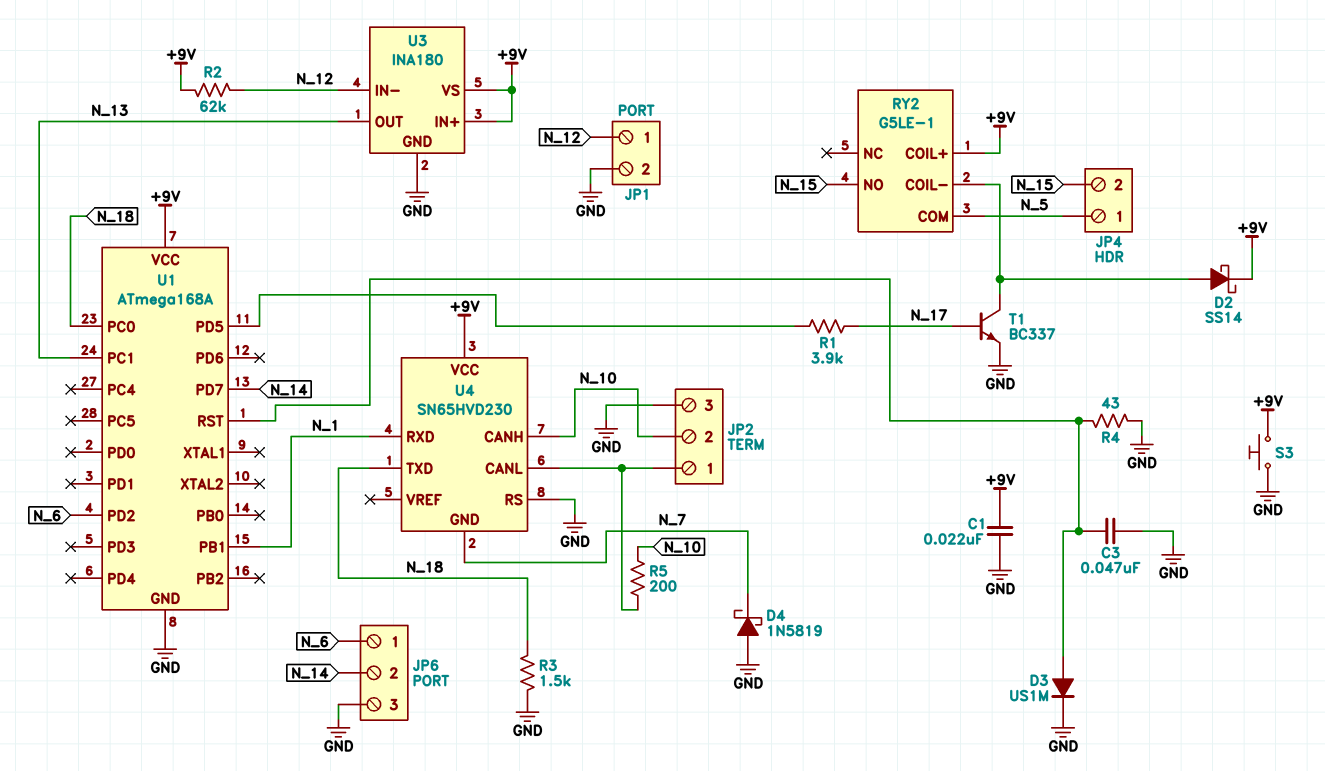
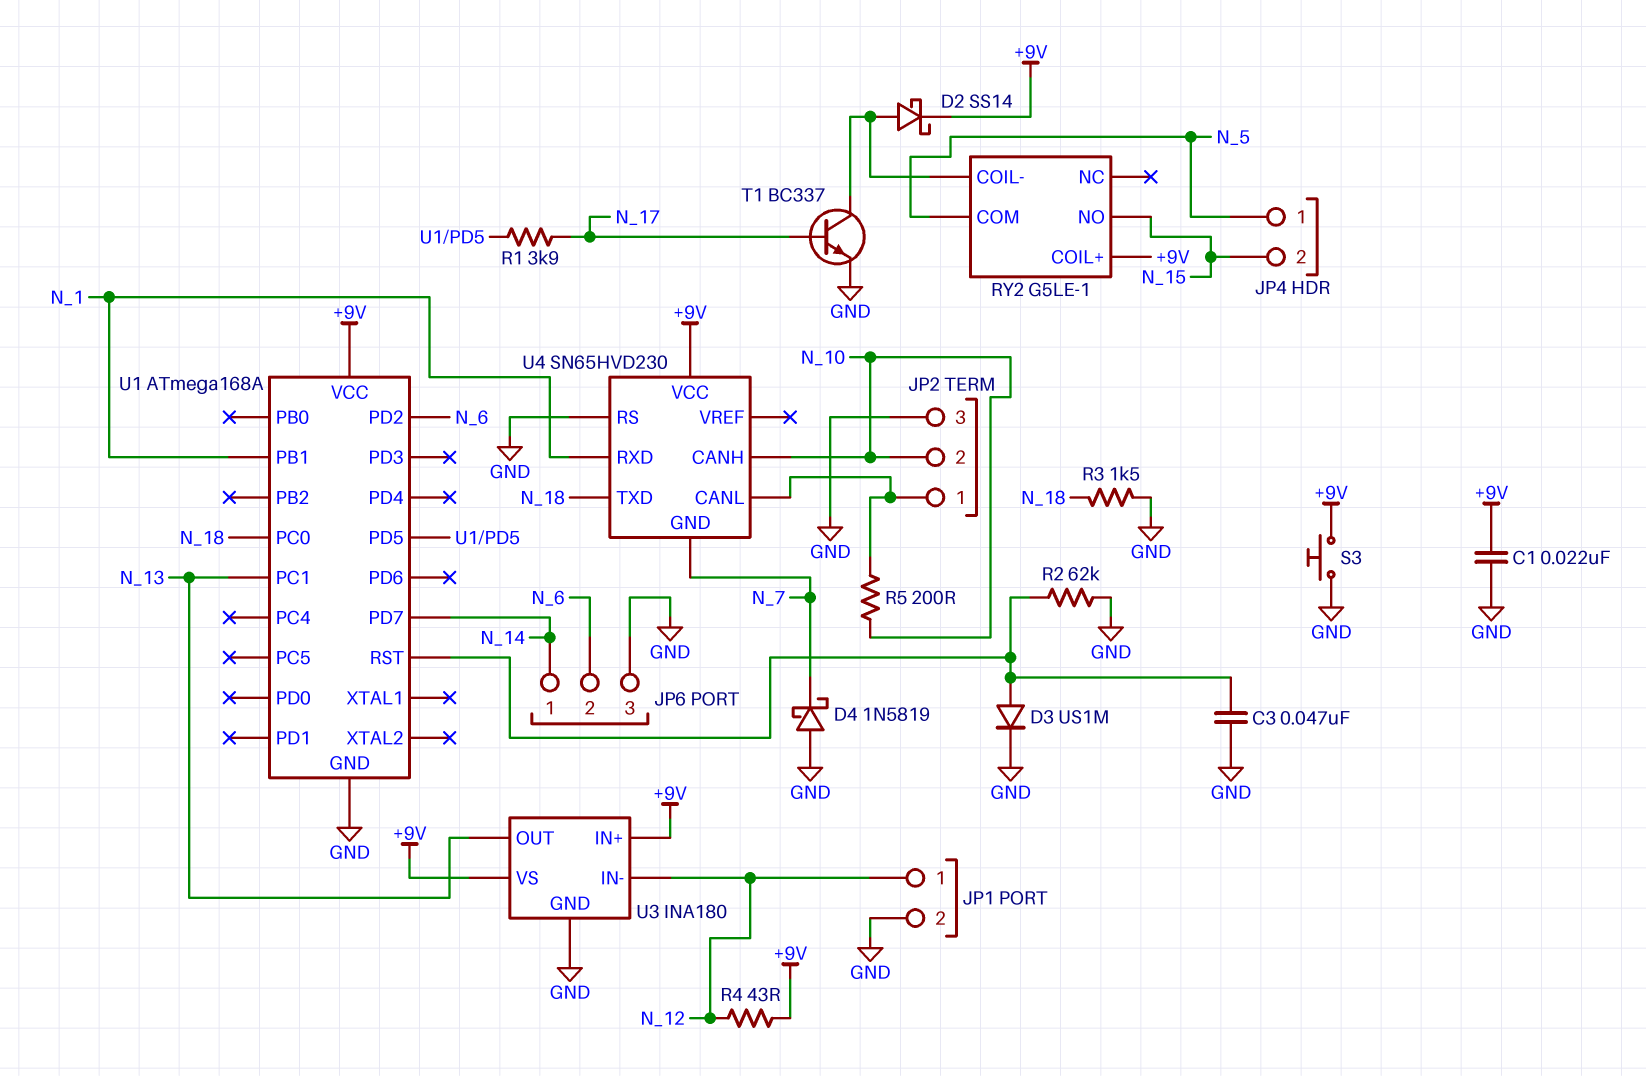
JP6 pin 1: N_6 -> N_14
JP6 pin 2: N_14 -> N_6
R2: 62k (+9V, N_12) -> 62k (GND, U1/RST)
R4: 43 (GND, U1/RST) -> 43 (+9V, N_12)

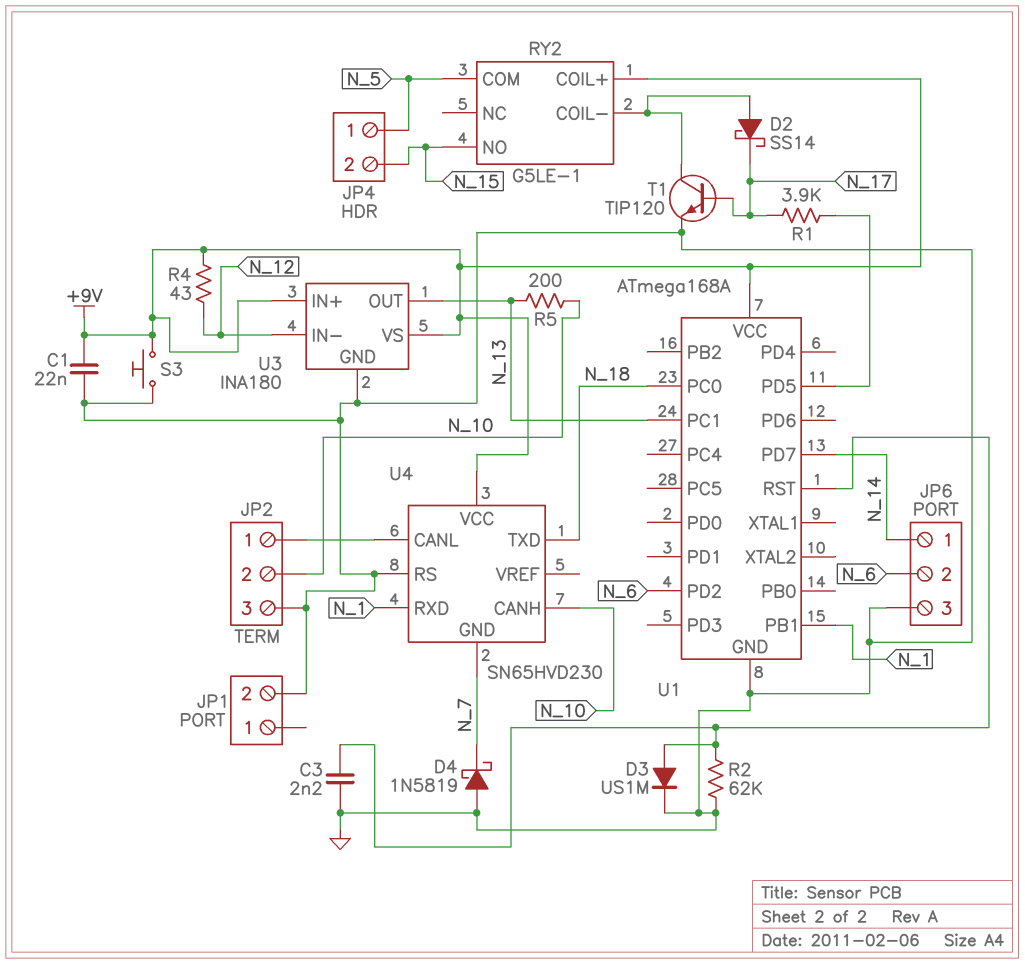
C3: 47nF (GND, U1/RST) -> 2.2nF (GND, U1/RST)
D2: schottky SS14 (A RY2/COIL-, K +9V) -> schottky SS14 (A RY2/COIL-, K N_17)
JP1 pin 1: N_12 -> none
R3: 1.5k (GND, N_18) -> none
R5: 200 (JP2/1, N_10) -> 200 (N_10, N_13)
T1: NPN BC337 (B N_17, C RY2/COIL-, E GND) -> NPN TIP120 (B N_17, C RY2/COIL-, E GND)

